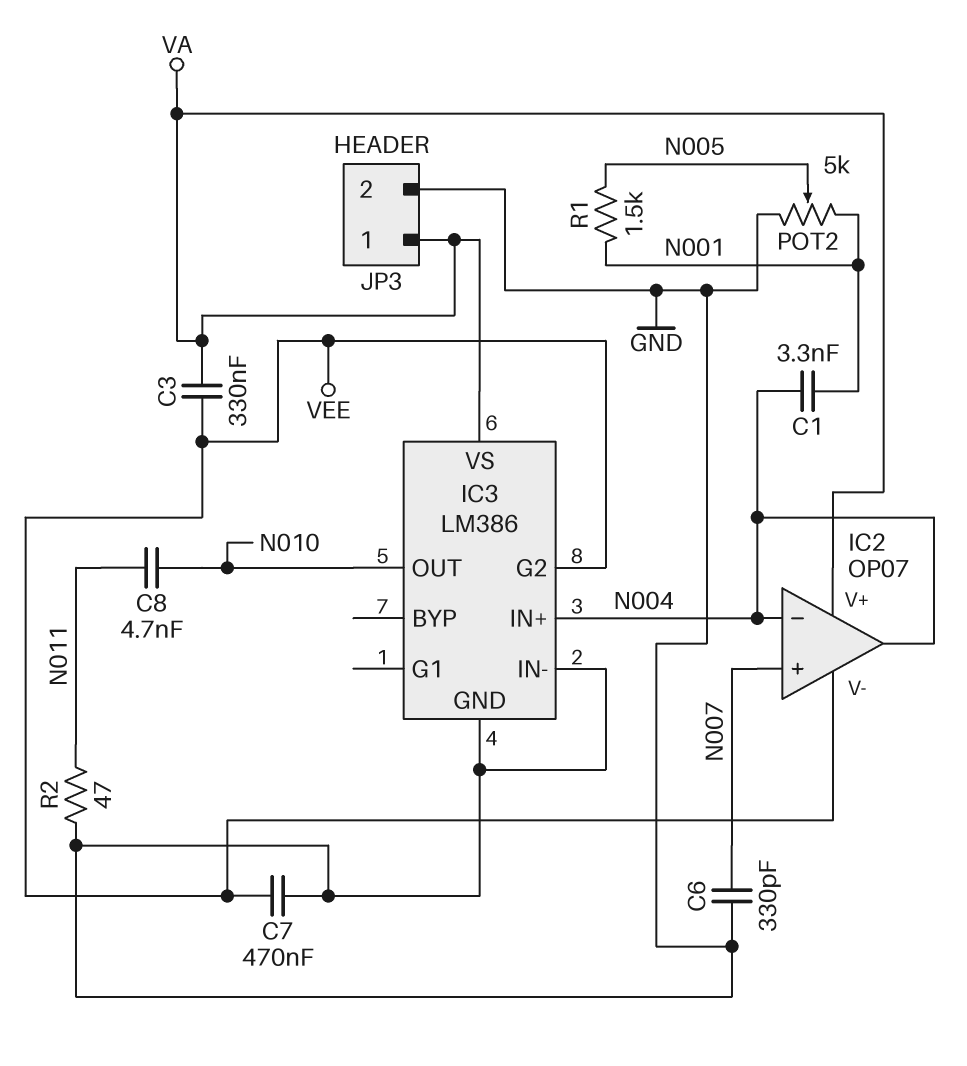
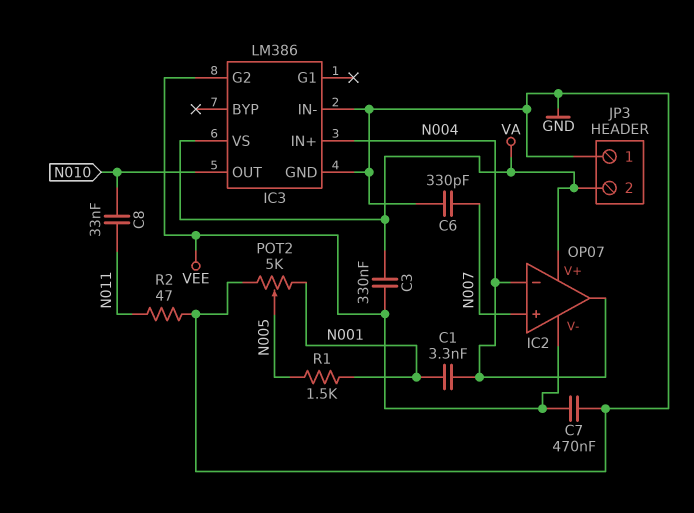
C8: 4.7nF (N010, N011) -> 33nF (N010, N011)
JP3 pin 1: VA -> GND
JP3 pin 2: GND -> VA

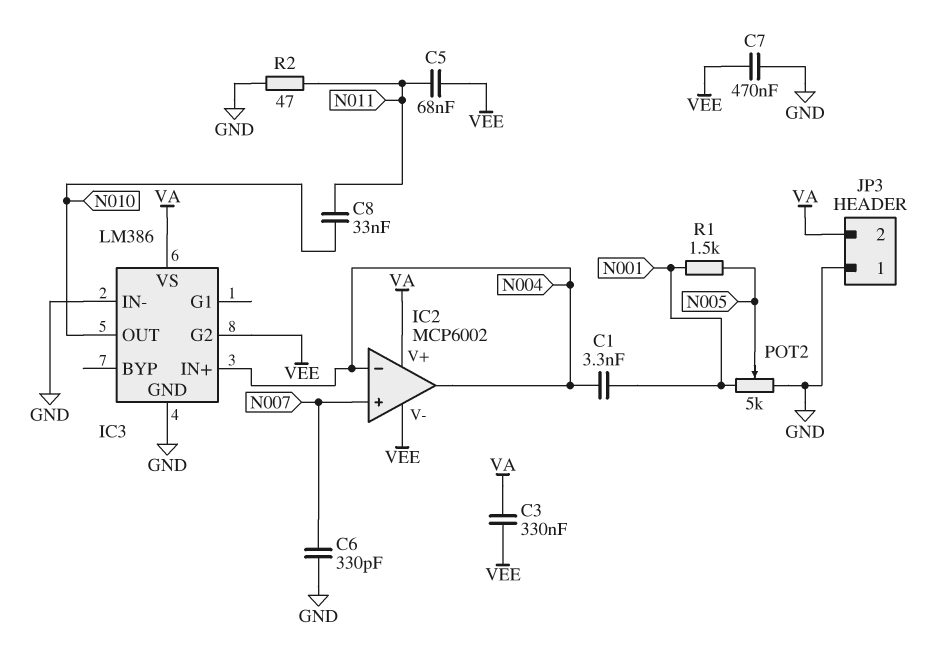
C5: none -> 68nF (N011, VEE)
IC2: OP07 -> MCP6002

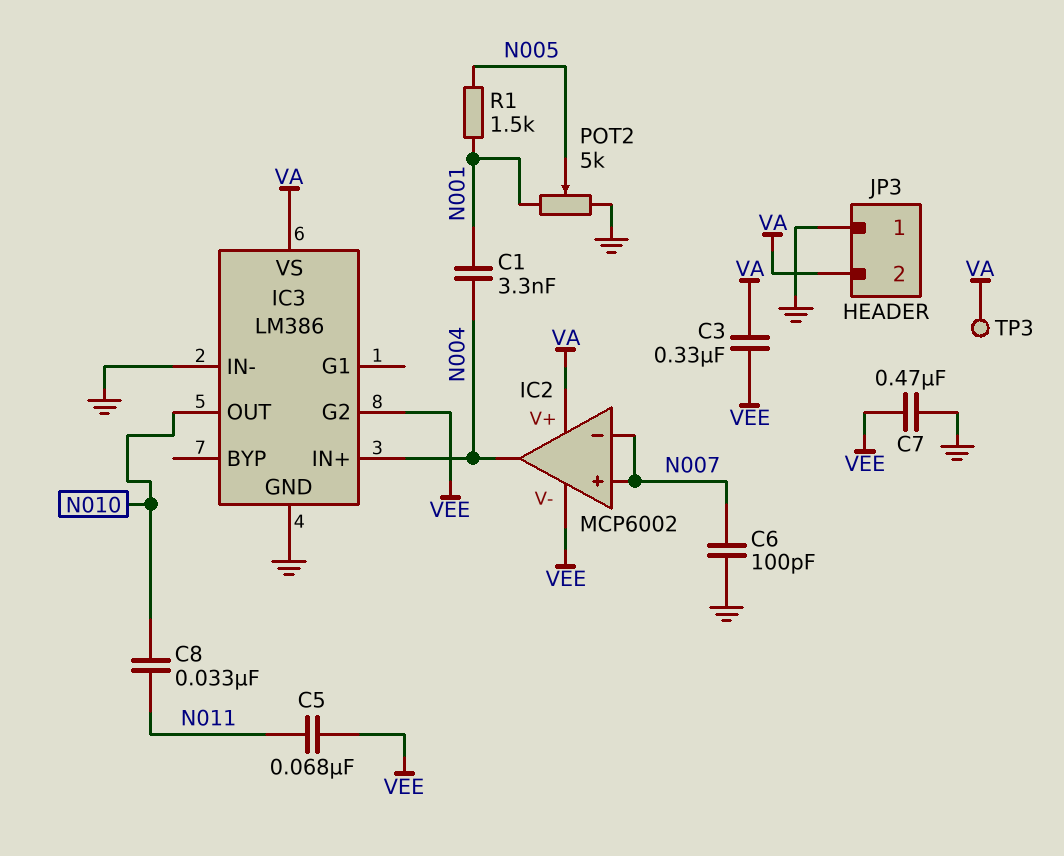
C6: 330pF (GND, N007) -> 100pF (GND, N007)
IC2 pin in-: N004 -> N007
R2: 47 (GND, N011) -> none
TP3: none -> test point (VA)

